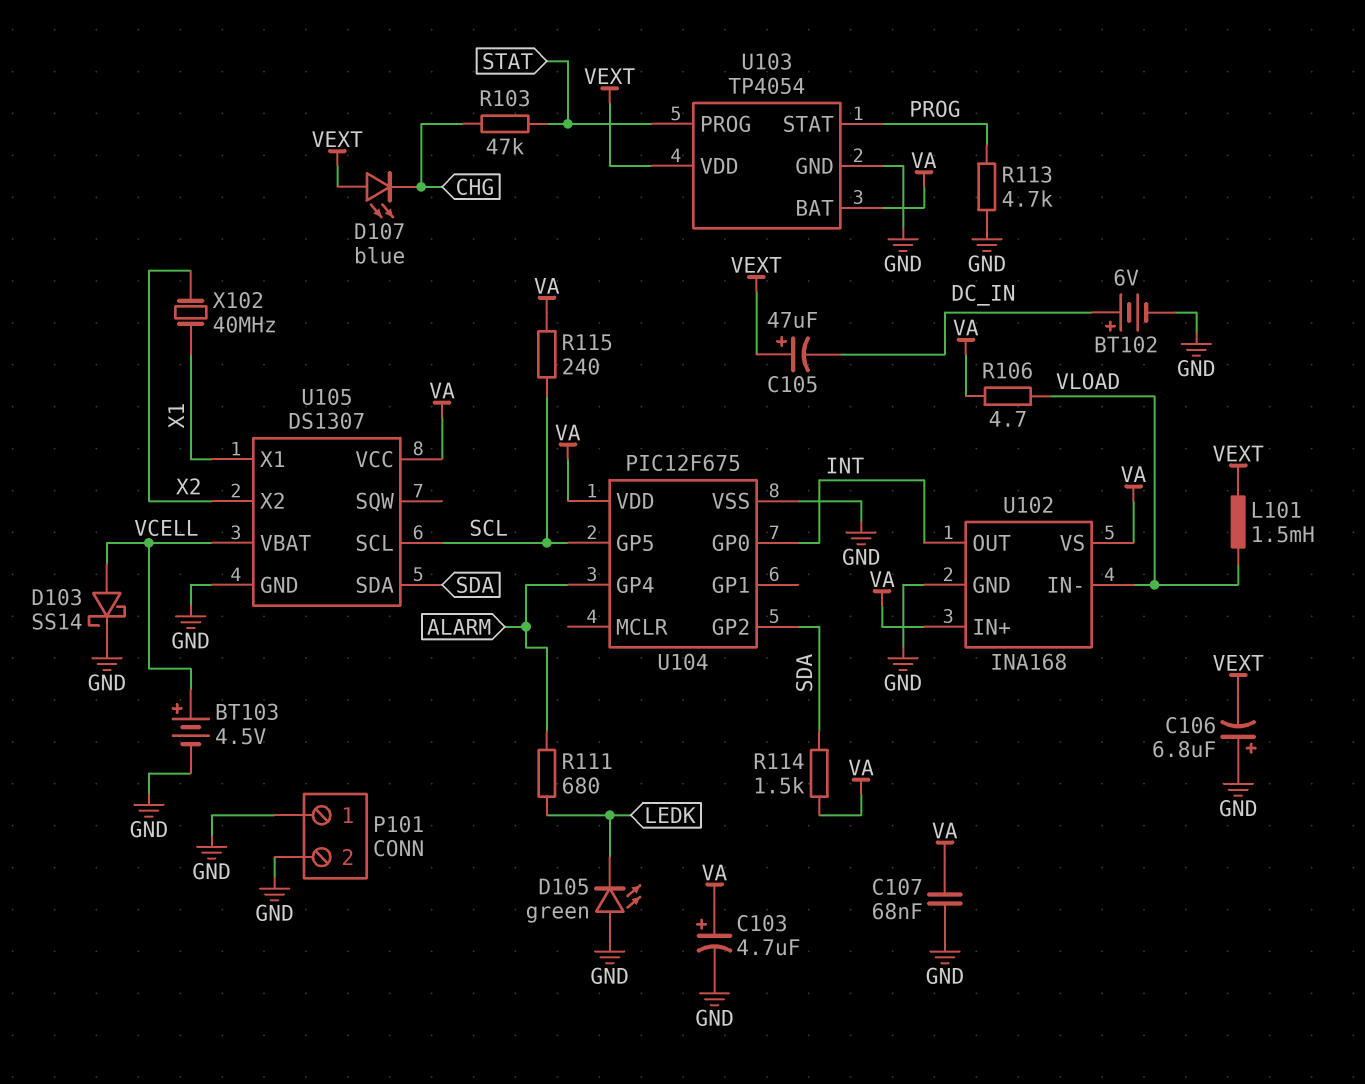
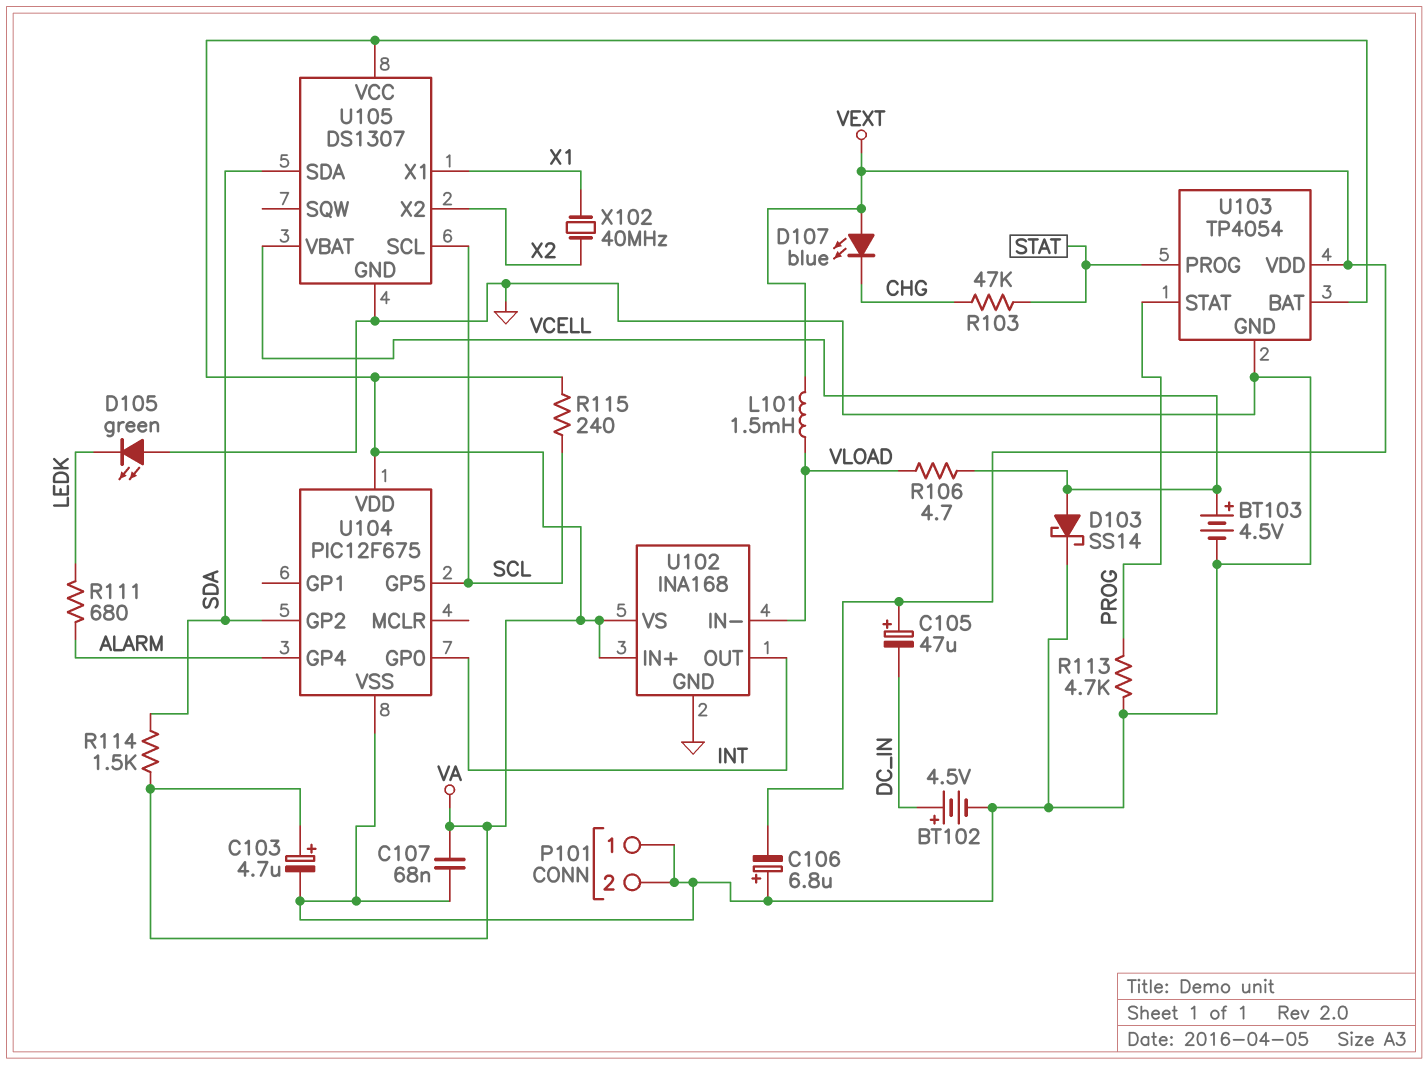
BT102: 6V (plus DC_IN, minus GND) -> 4.5V (plus DC_IN, minus GND)
R106: 4.7 (VA, VLOAD) -> 4.7 (VCELL, VLOAD)

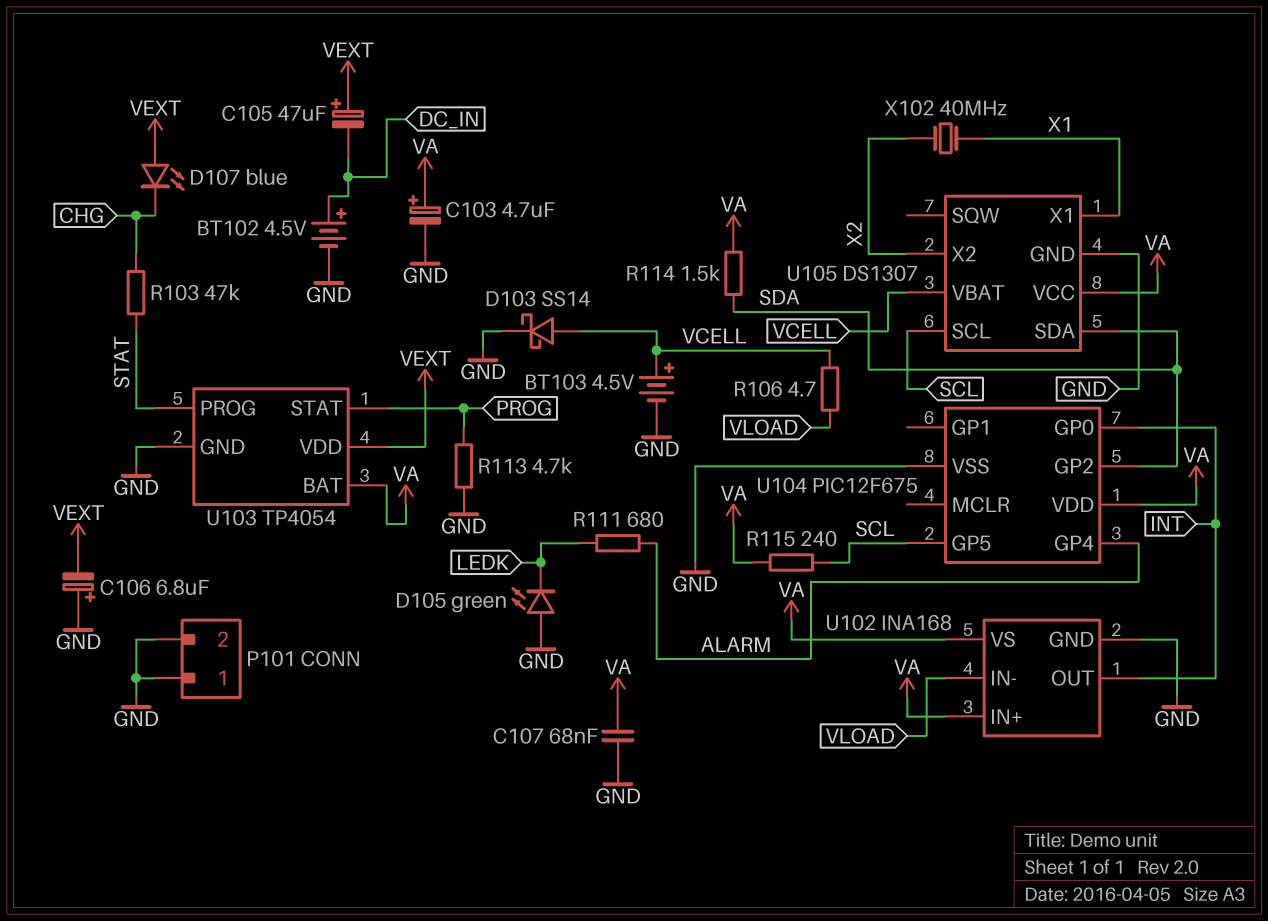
L101: 1.5mH (VEXT, VLOAD) -> none

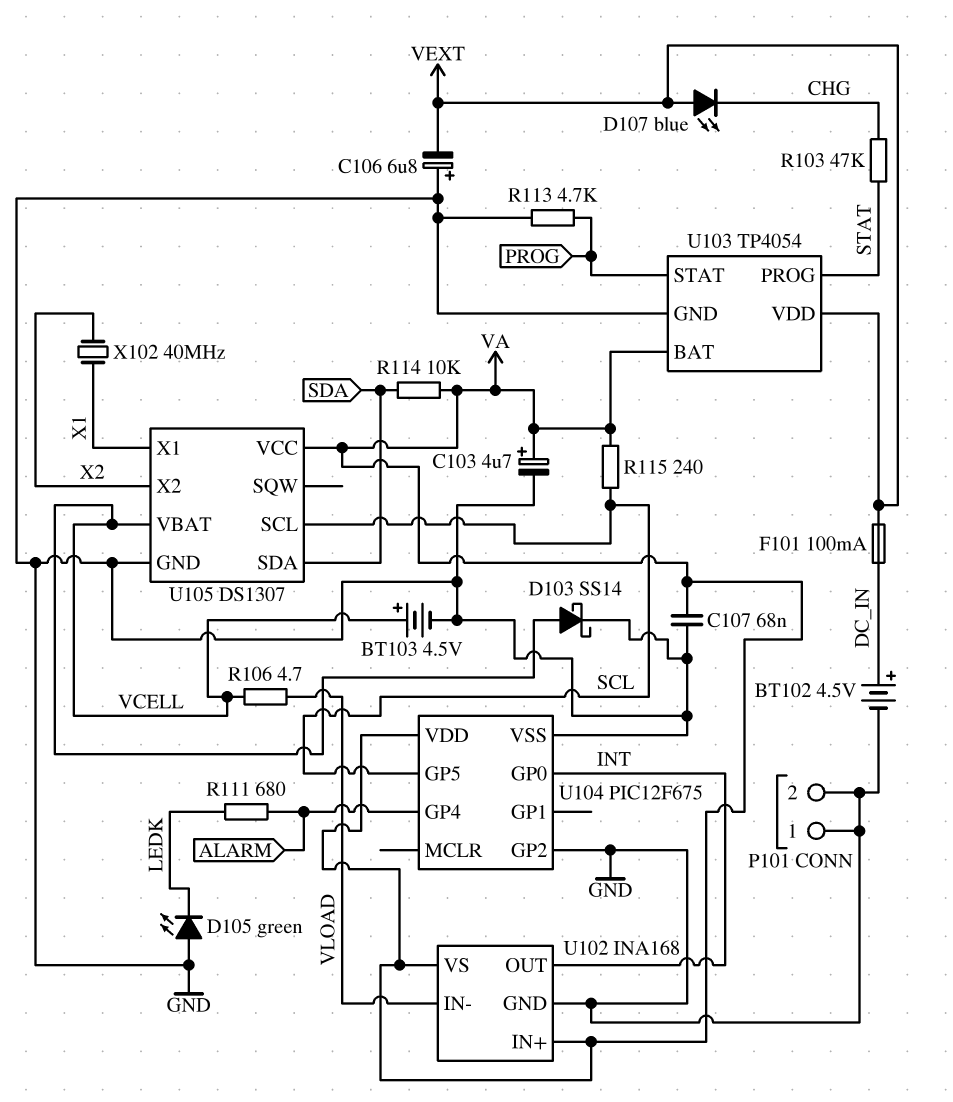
C105: 47uF (plus VEXT, minus DC_IN) -> none
F101: none -> 100mA (DC_IN, VEXT)
R114: 1.5k (SDA, VA) -> 10k (SDA, VA)
U104 pin GP2: SDA -> GND

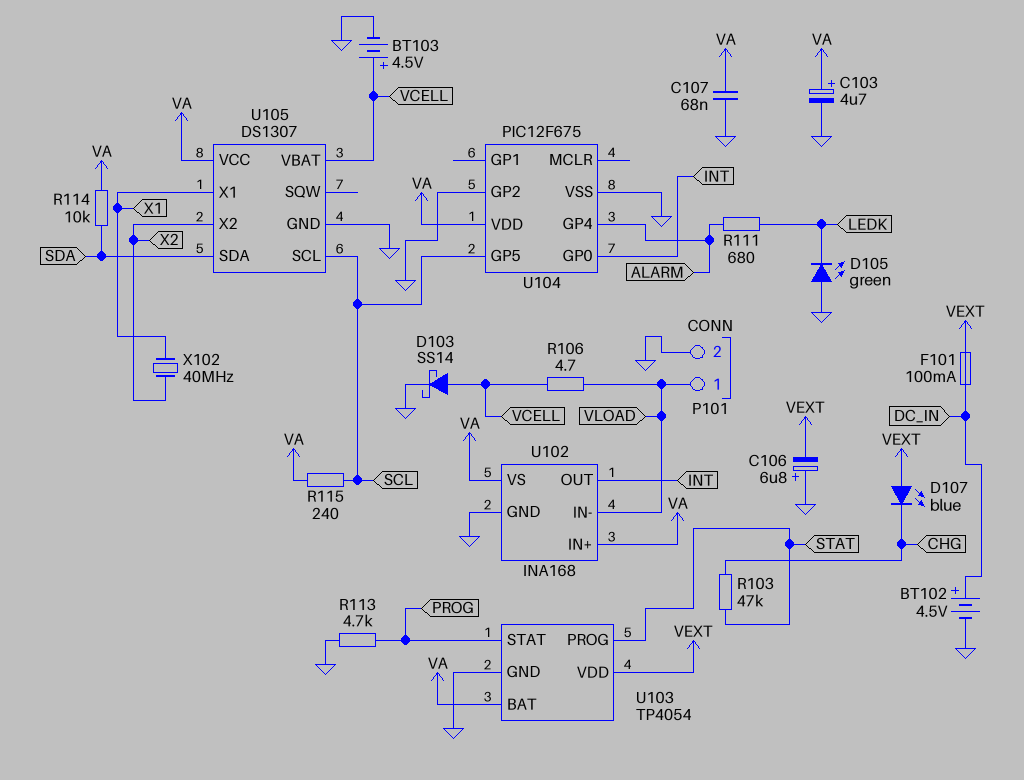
P101 pin 1: GND -> VLOAD

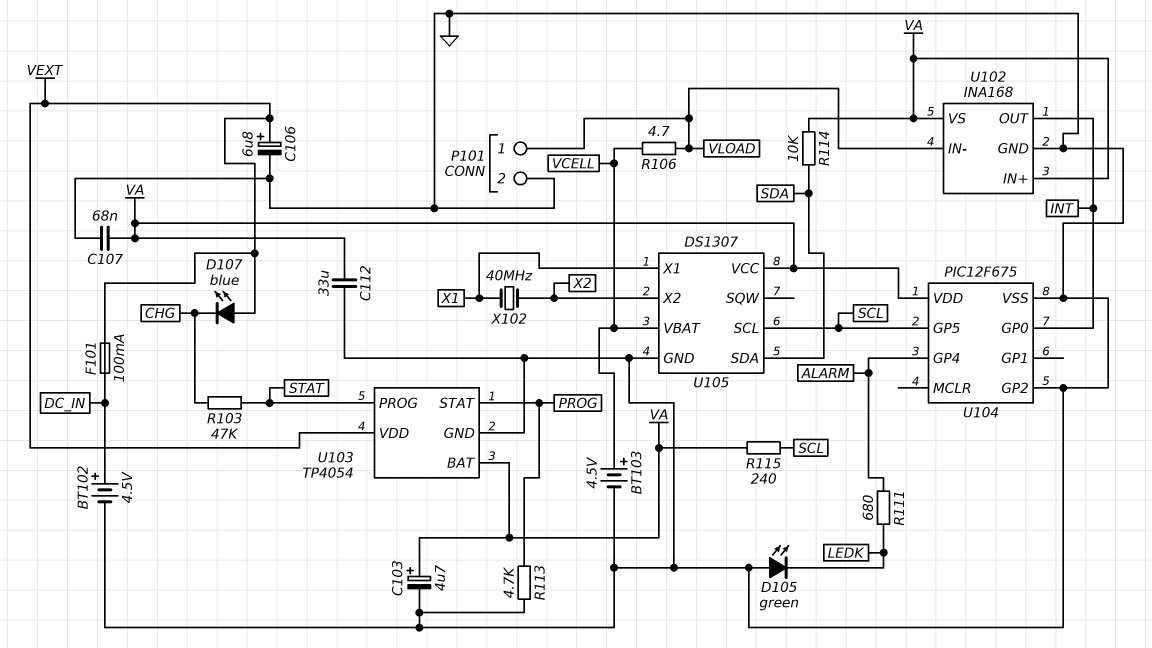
C106: 6.8uF (plus GND, minus VEXT) -> 6.8uF (plus VEXT, minus GND)
C112: none -> 33uF (GND, VA)
D103: schottky SS14 (A VCELL, K GND) -> none

